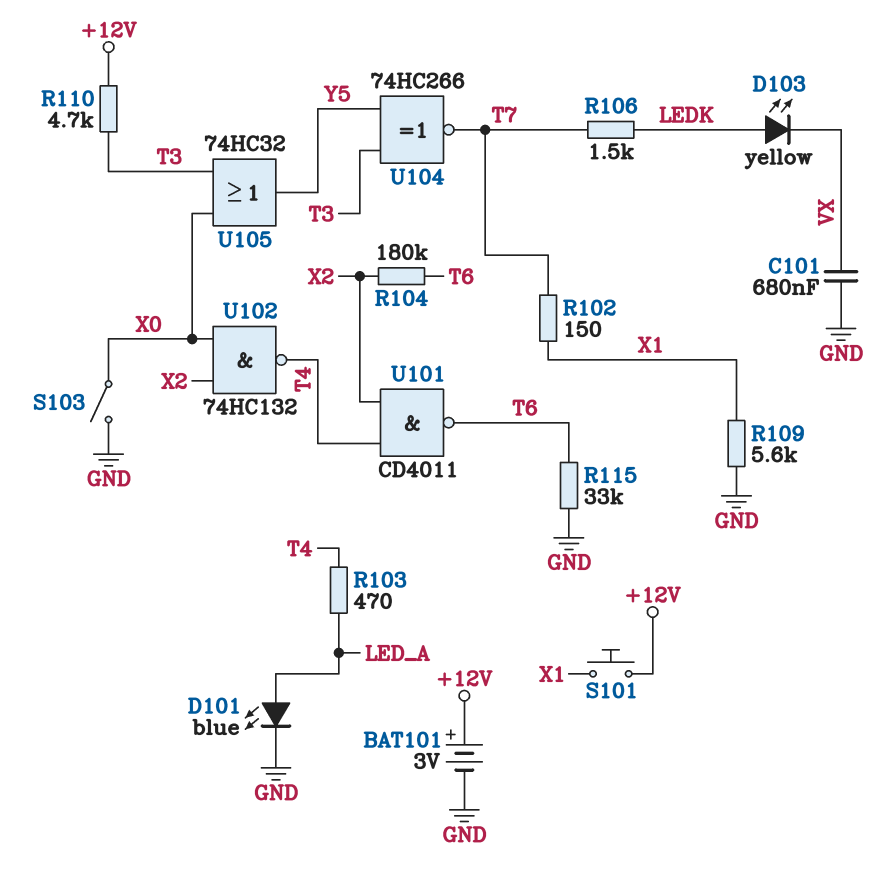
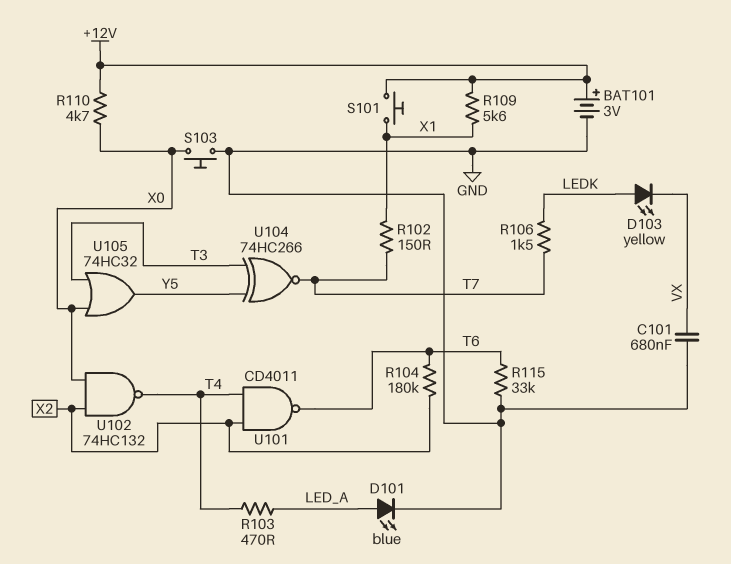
R109: 5.6k (GND, X1) -> 5.6k (+12V, X1)
R110: 4.7k (+12V, T3) -> 4.7k (+12V, X0)
S103: switch (GND, X0) -> button (GND, X0)

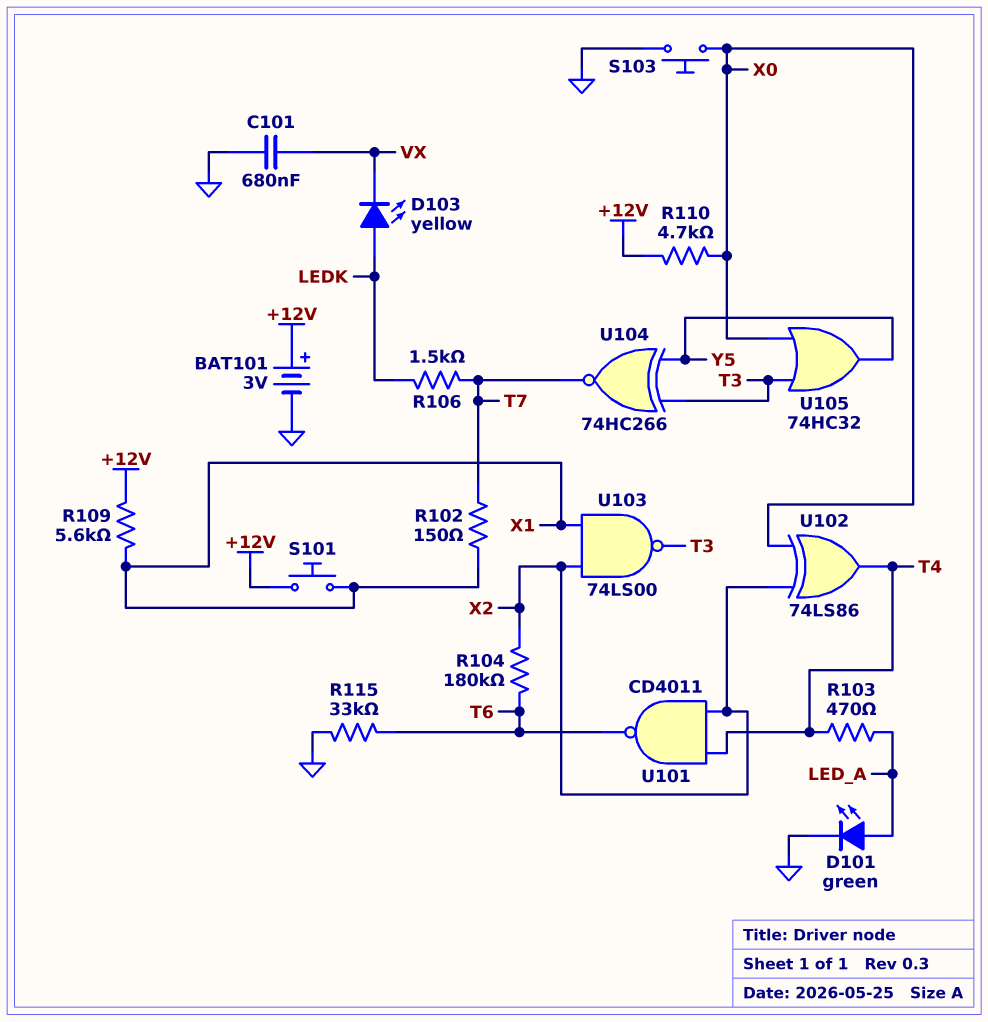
D101: LED blue (A LED_A, K GND) -> LED green (A LED_A, K GND)
U102: NAND 74HC132 (in X0, in X2, out T4) -> XOR 74LS86 (in X0, in X2, out T4)
U103: none -> NAND 74LS00 (in X1, in X2, out T3)

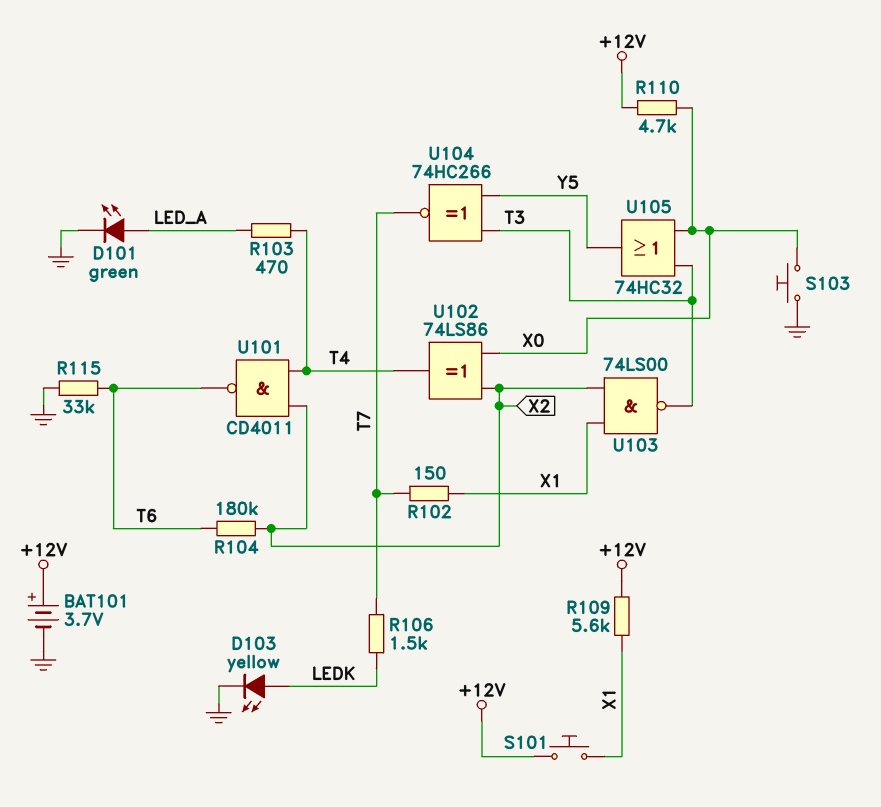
BAT101: 3V (plus +12V, minus GND) -> 3.7V (plus +12V, minus GND)
C101: 680nF (GND, VX) -> none
D103: LED yellow (A LEDK, K VX) -> LED yellow (A LEDK, K GND)

